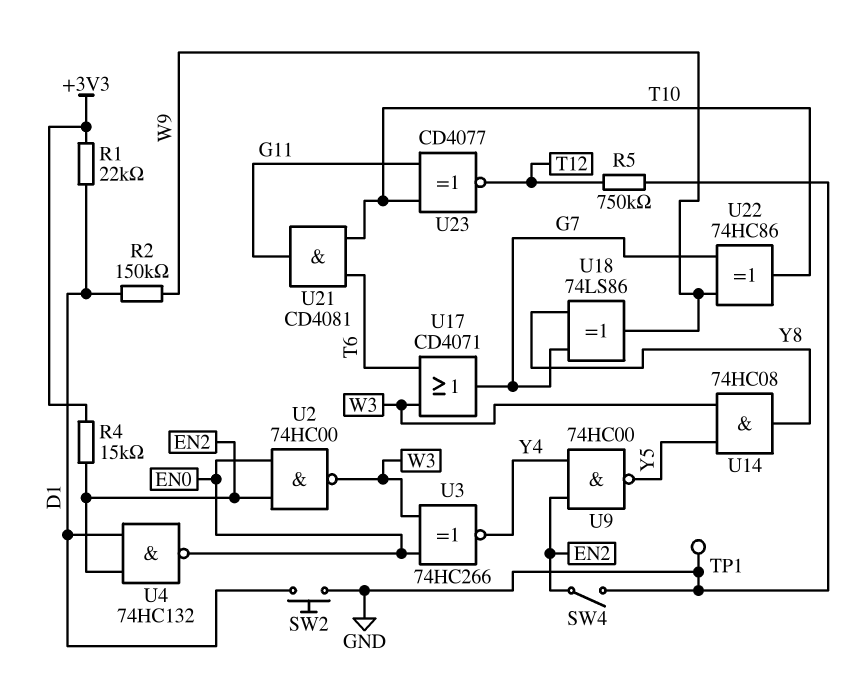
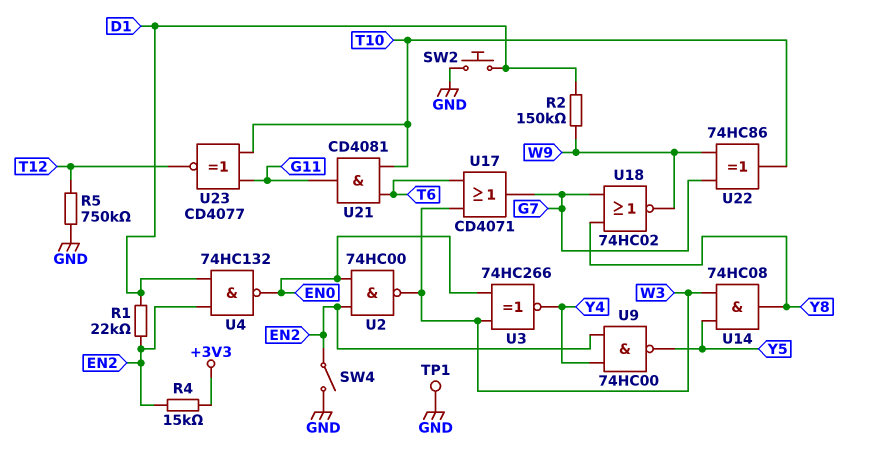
R1: 22k (+3V3, D1) -> 22k (D1, EN2)
U18: XOR 74LS86 (in G7, in Y8, out W9) -> NOR 74HC02 (in G7, in Y8, out W9)

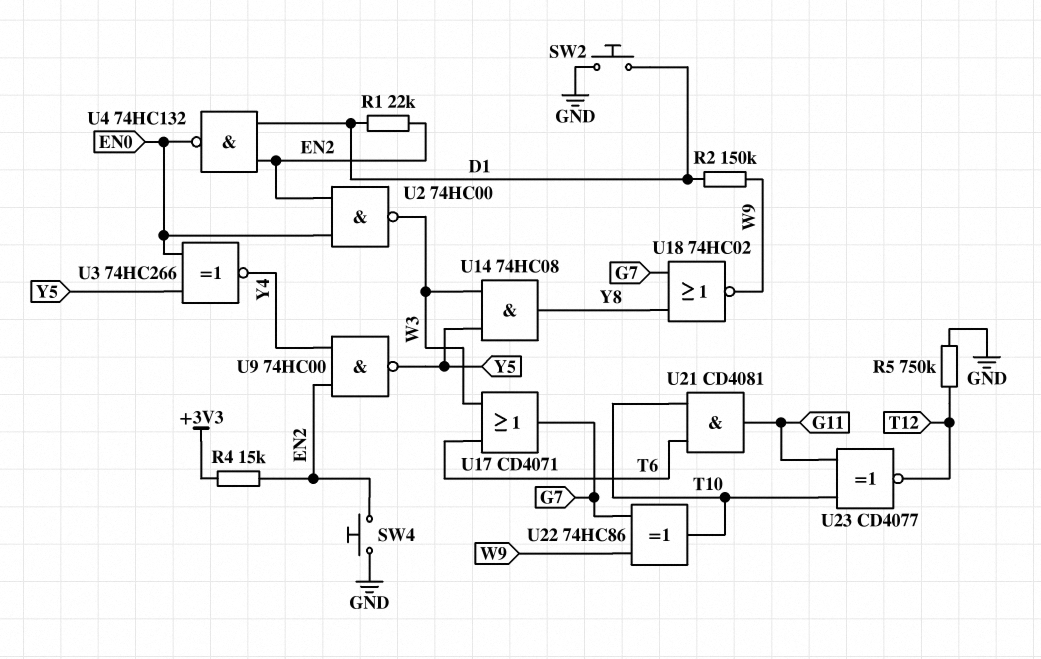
SW4: switch (EN2, GND) -> button (EN2, GND)
TP1: test point (GND) -> none
U3: XNOR 74HC266 (in EN0, in W3, out Y4) -> XNOR 74HC266 (in EN0, in Y5, out Y4)

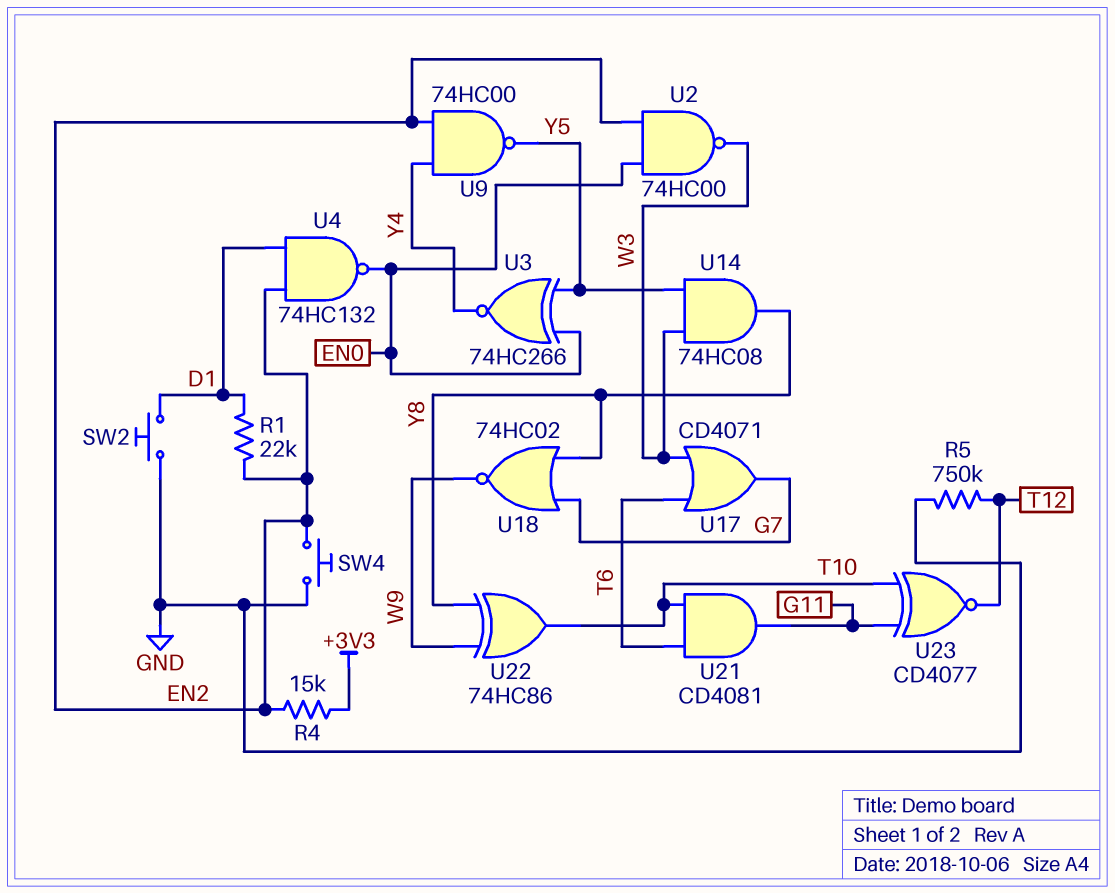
R2: 150k (D1, W9) -> none
U22: XOR 74HC86 (in G7, in W9, out T10) -> XOR 74HC86 (in W9, in Y8, out T10)

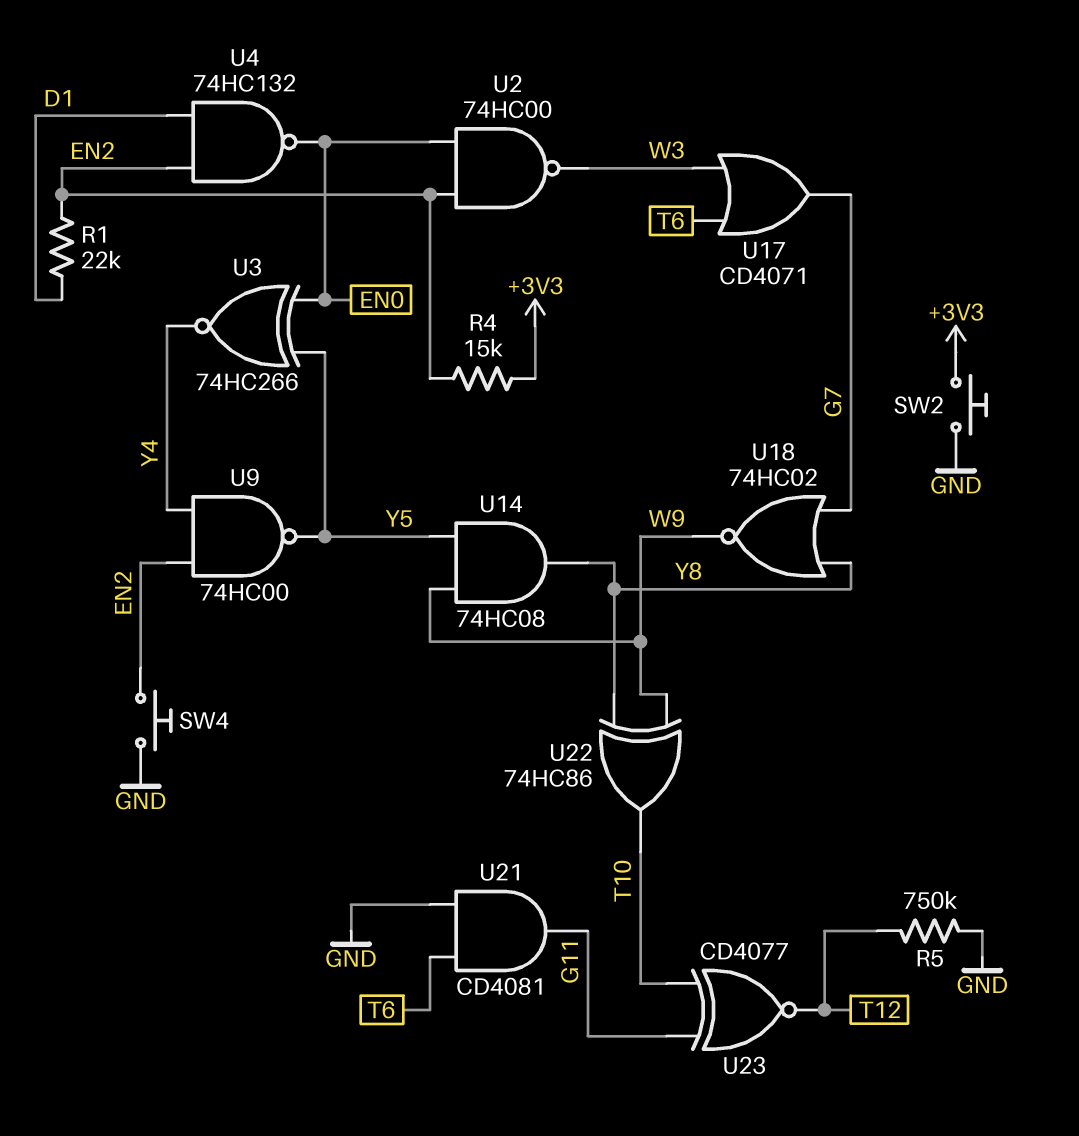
SW2: button (D1, GND) -> button (+3V3, GND)
U14: AND 74HC08 (in W3, in Y5, out Y8) -> AND 74HC08 (in W9, in Y5, out Y8)
U21: AND CD4081 (in T6, in T10, out G11) -> AND CD4081 (in GND, in T6, out G11)

